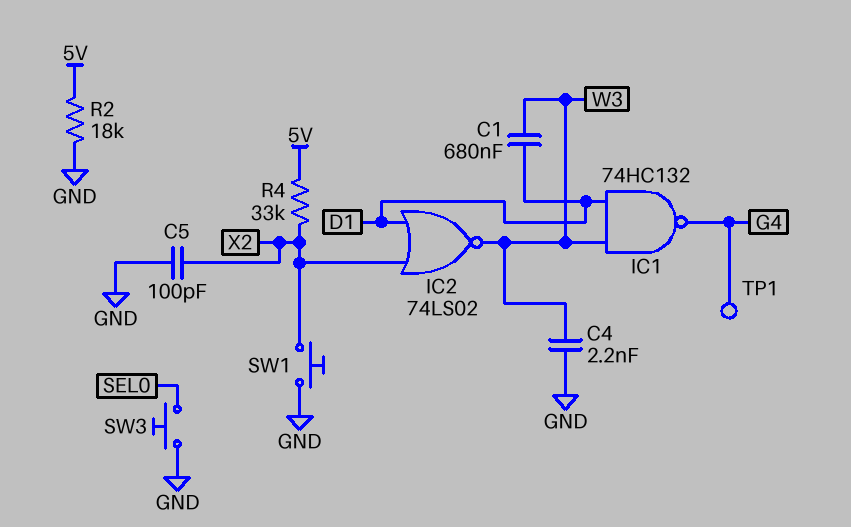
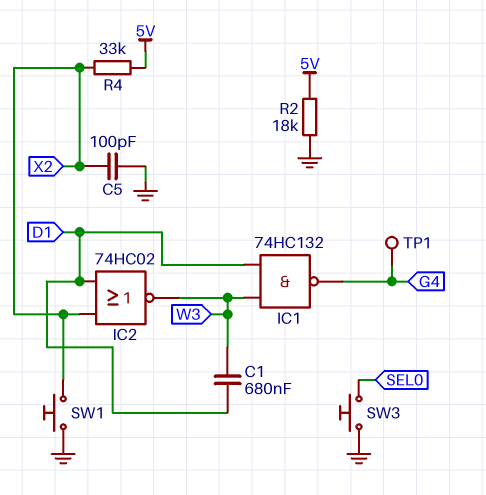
C4: 2.2nF (GND, W3) -> none
IC2: NOR 74LS02 (in D1, in X2, out W3) -> NOR 74HC02 (in D1, in X2, out W3)

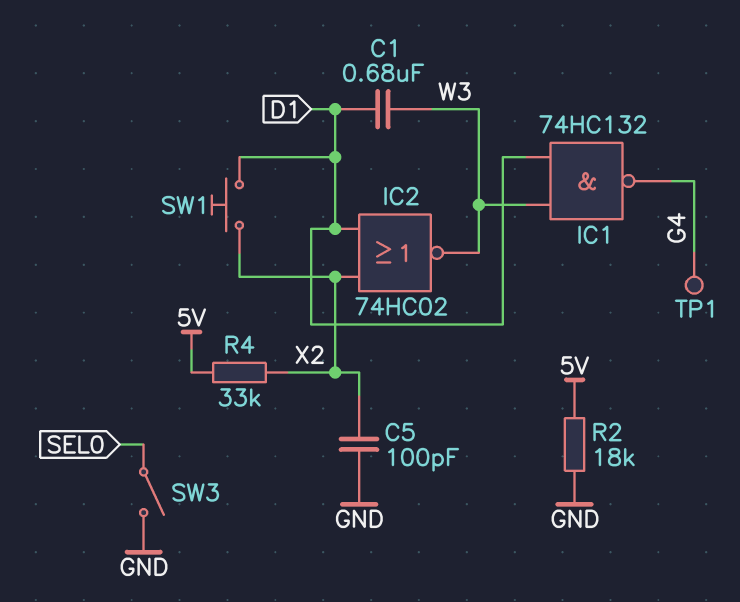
SW1: button (GND, X2) -> button (D1, X2)
SW3: button (GND, SEL0) -> switch (GND, SEL0)

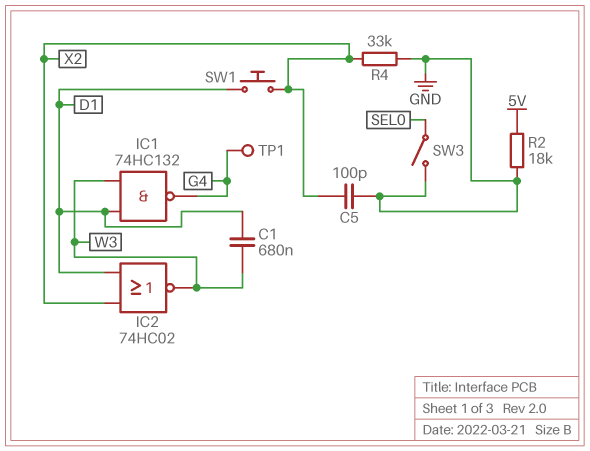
R4: 33k (5V, X2) -> 33k (GND, X2)

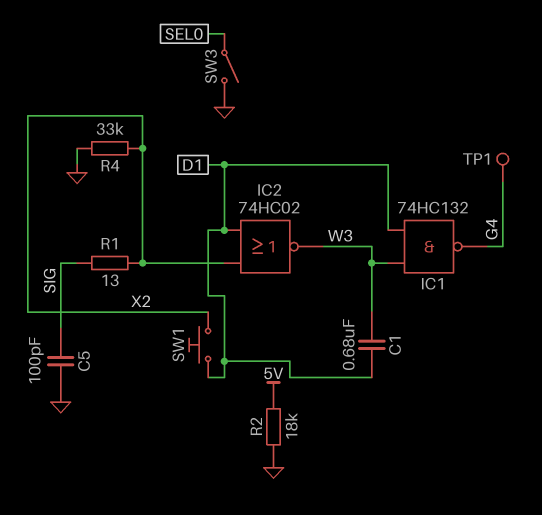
C5: 100pF (GND, X2) -> 100pF (GND, SIG)
R1: none -> 13 (SIG, X2)

